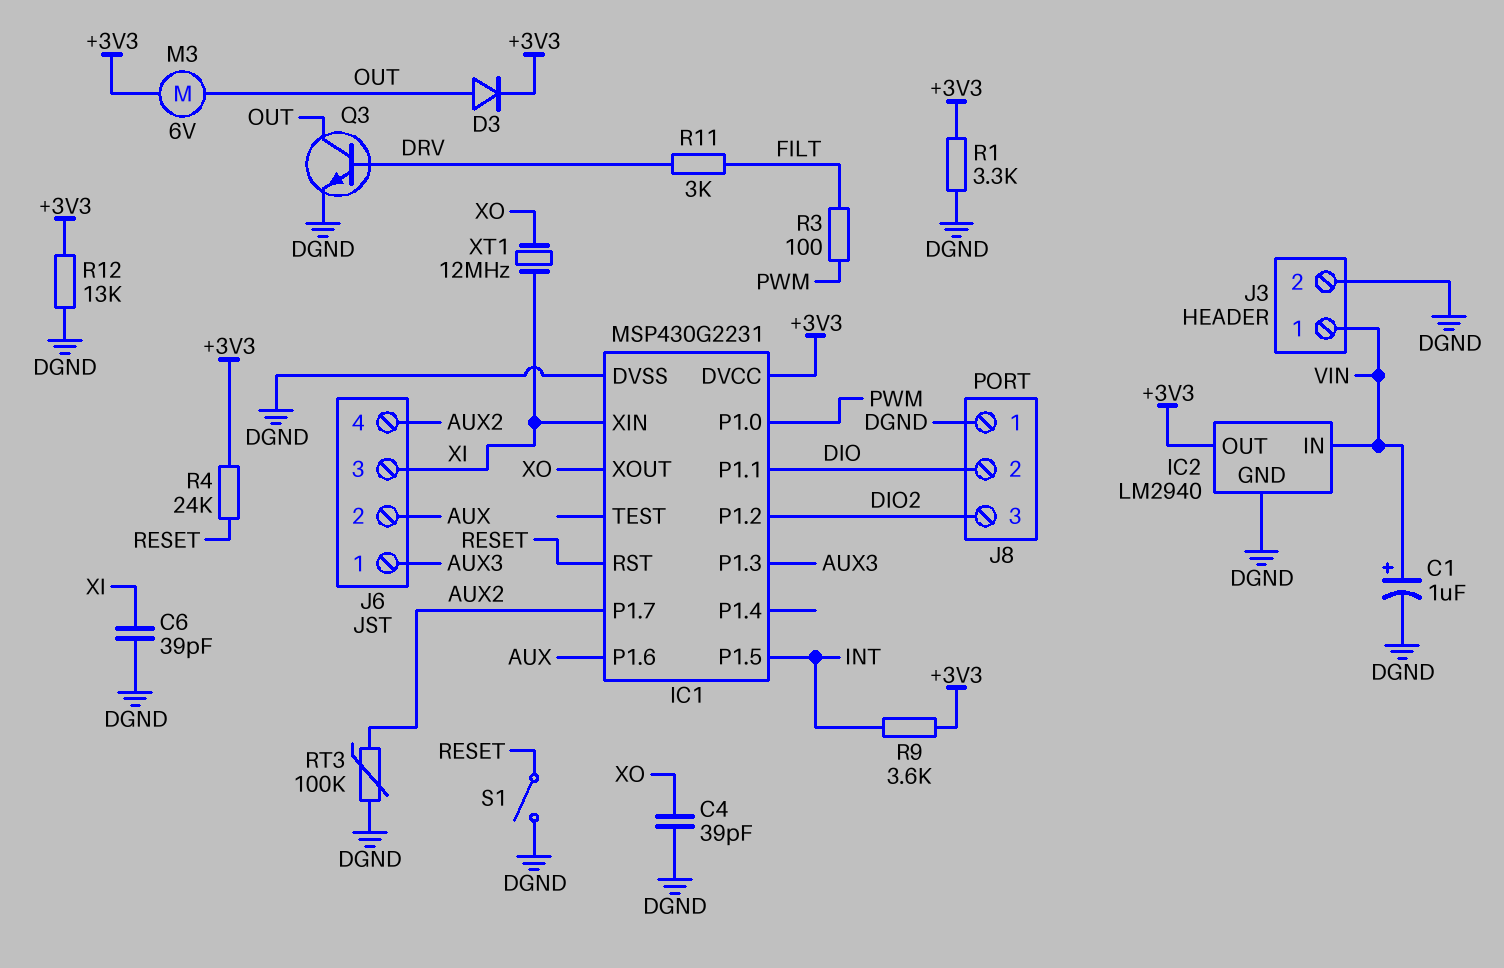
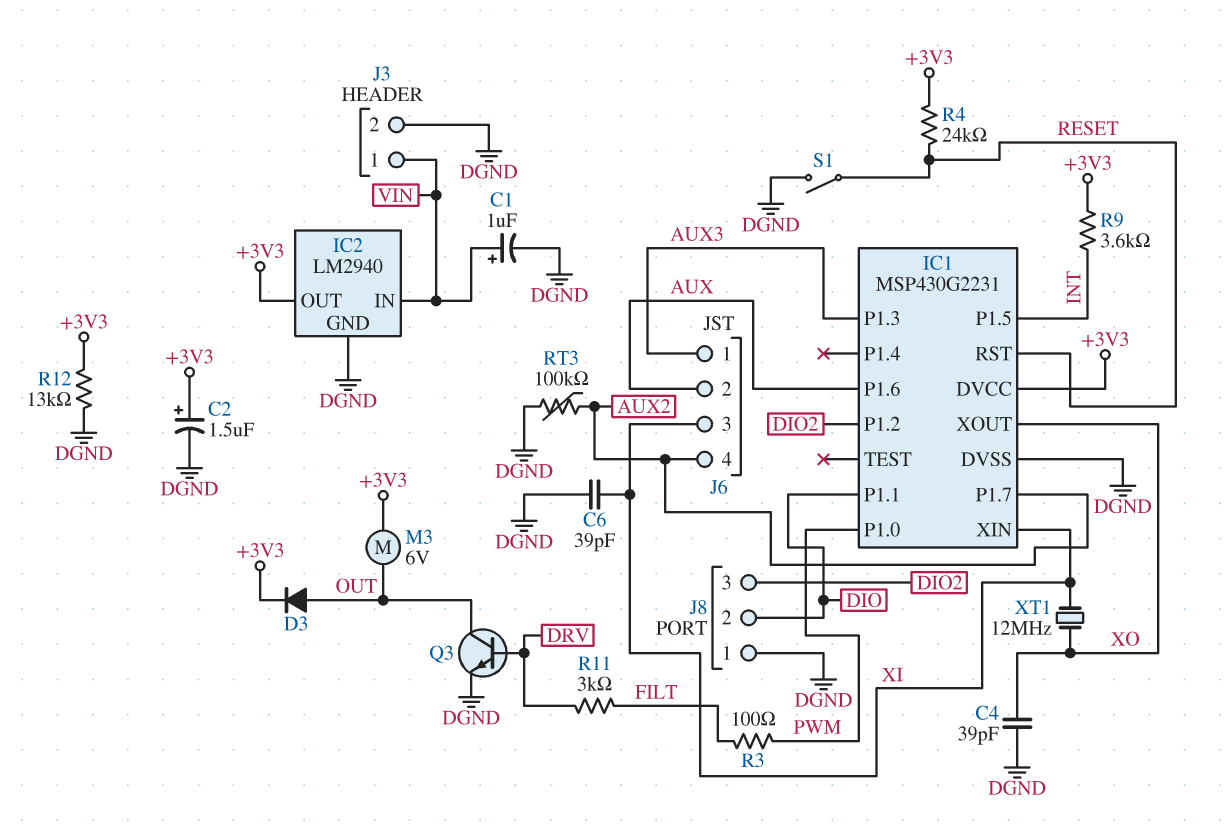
C2: none -> 1.5uF (plus +3V3, minus DGND)
R1: 3.3k (+3V3, DGND) -> none

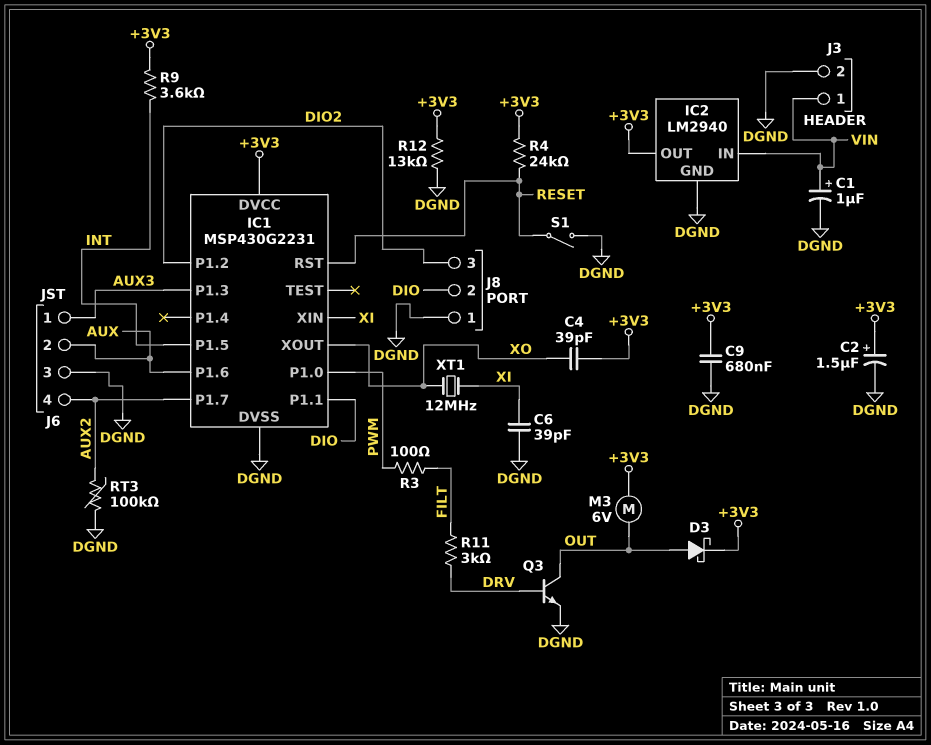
C4: 39pF (DGND, XO) -> 39pF (+3V3, XO)
C9: none -> 680nF (+3V3, DGND)
D3: diode (A OUT, K +3V3) -> schottky (A OUT, K +3V3)
J6 pin 3: XI -> DGND

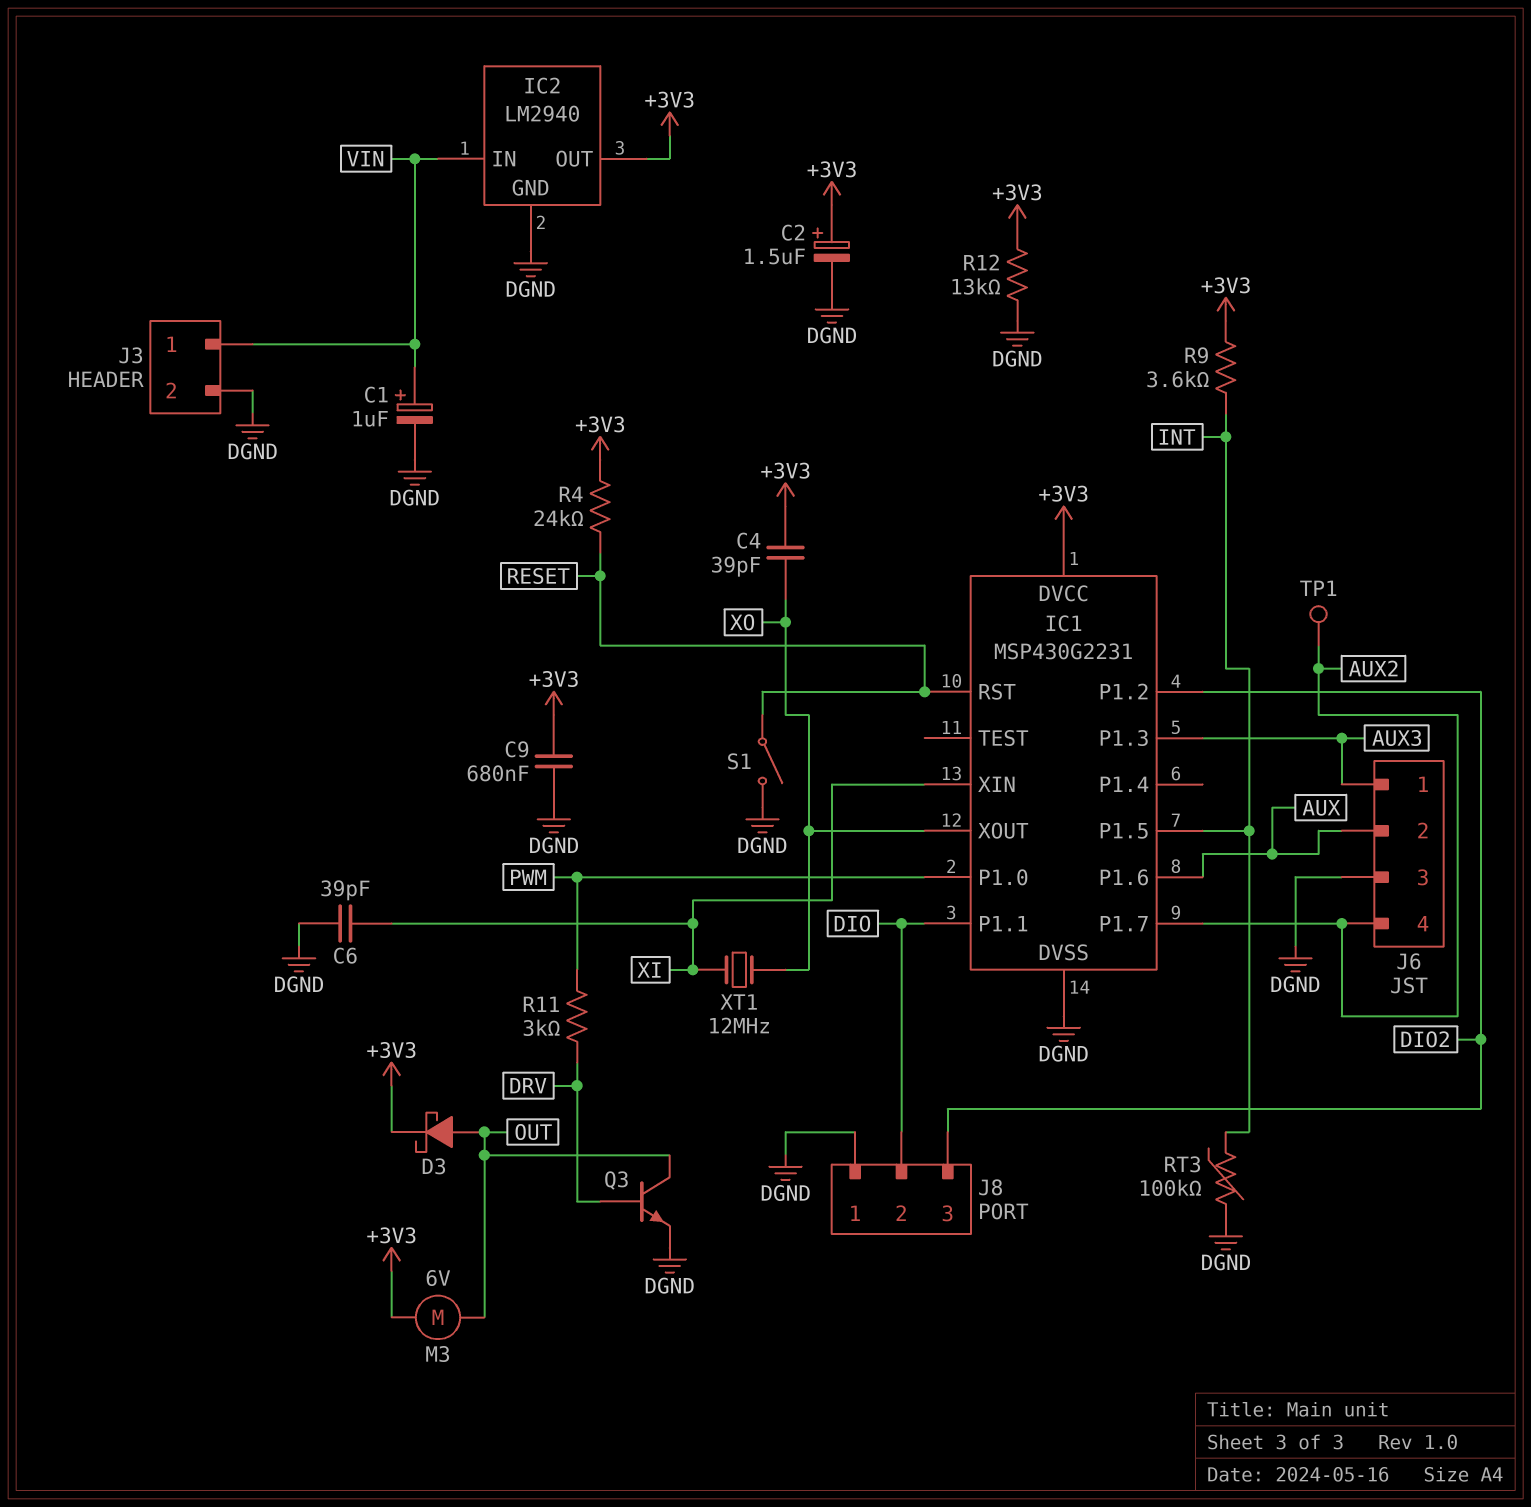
R3: 100 (FILT, PWM) -> none
R11: 3k (DRV, FILT) -> 3k (DRV, PWM)
RT3: 100k (AUX2, DGND) -> 100k (DGND, INT)
TP1: none -> test point (AUX2)

